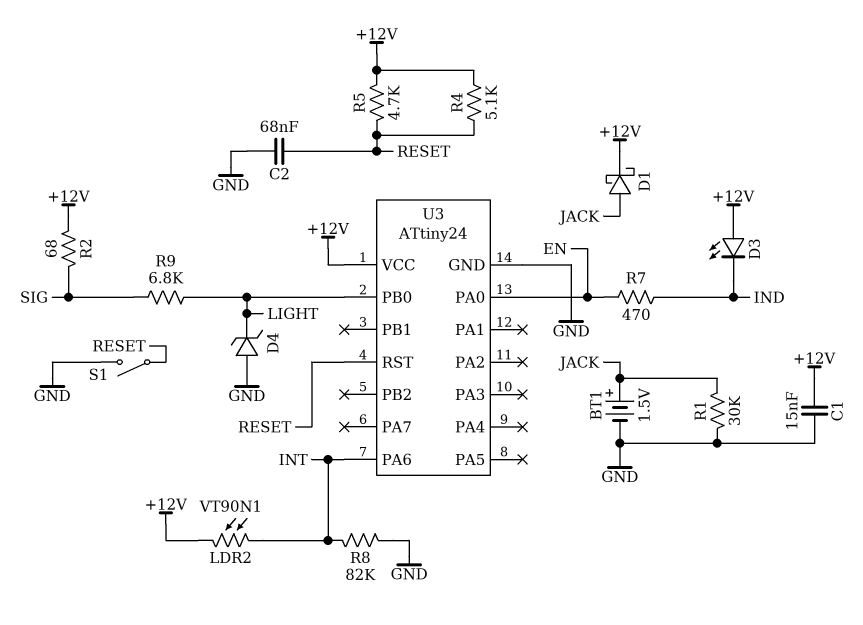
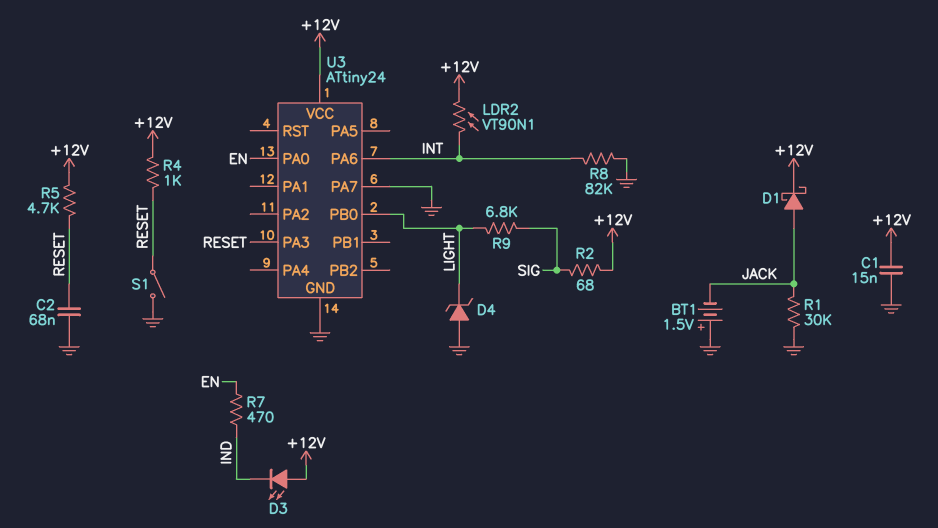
BT1: 1.5V (plus JACK, minus GND) -> 1.5V (plus GND, minus JACK)
R4: 5.1k (+12V, RESET) -> 1k (+12V, RESET)
U3 pin PA3: none -> RESET
U3 pin PA7: none -> GND
U3 pin RST: RESET -> none

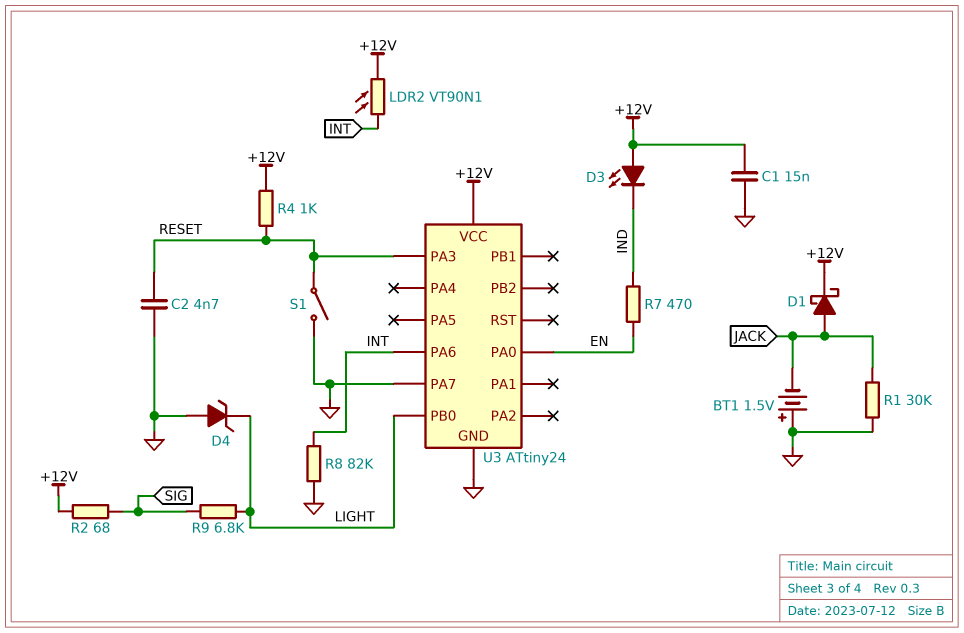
C2: 68nF (GND, RESET) -> 4.7nF (GND, RESET)
R5: 4.7k (+12V, RESET) -> none

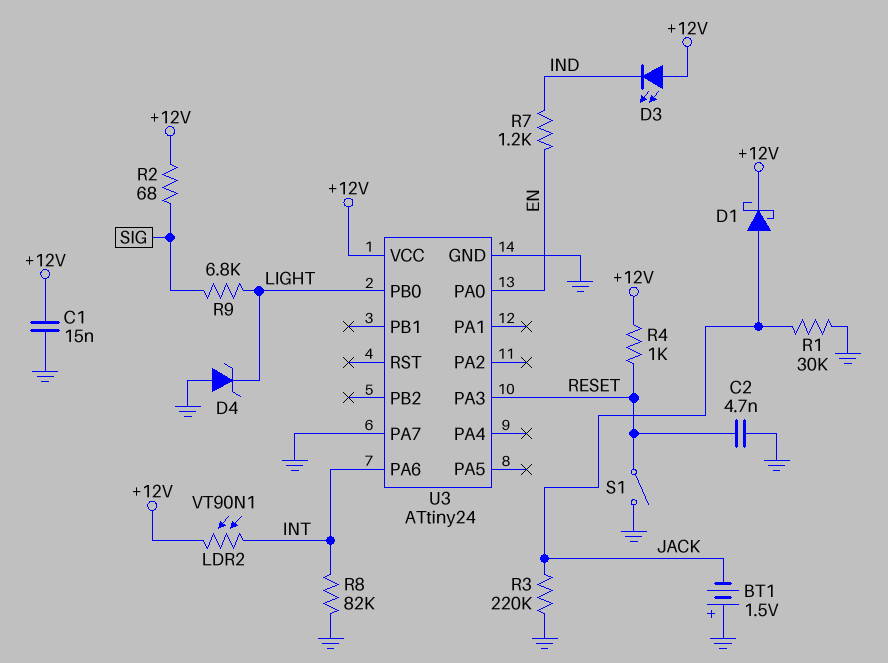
R3: none -> 220k (GND, JACK)
R7: 470 (EN, IND) -> 1.2k (EN, IND)

